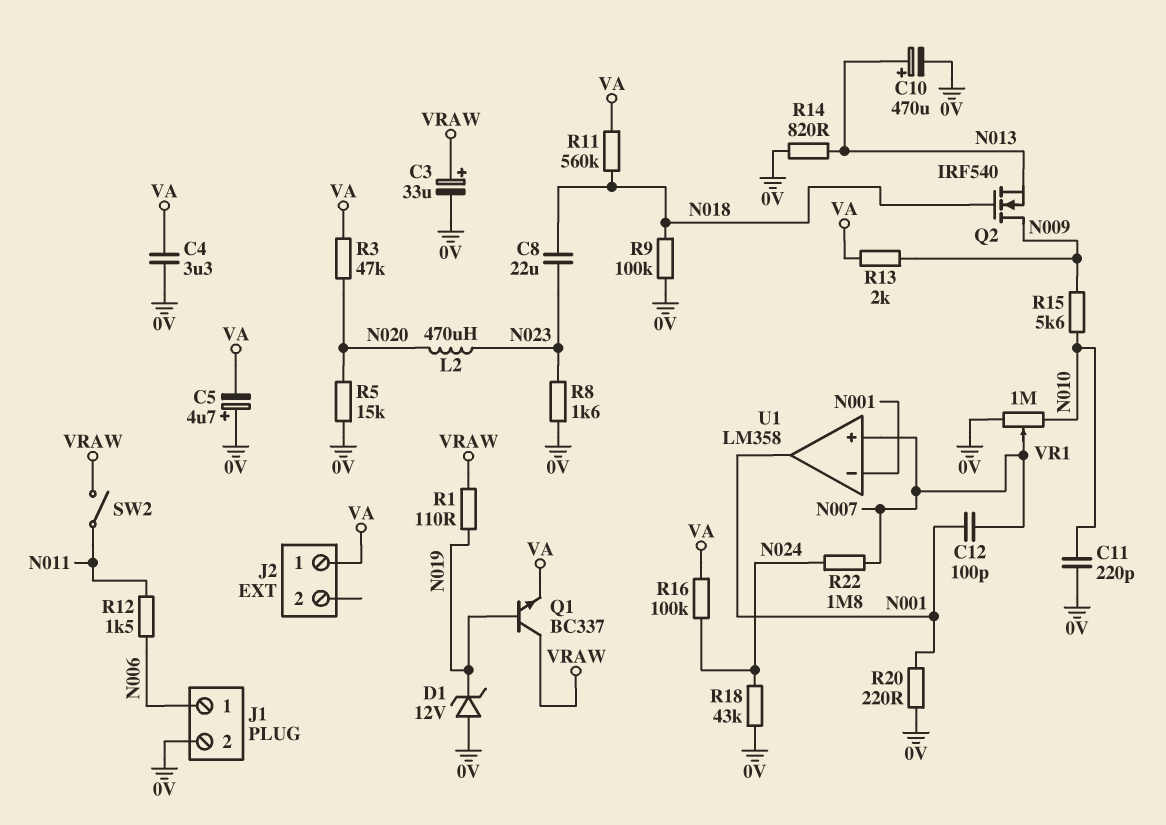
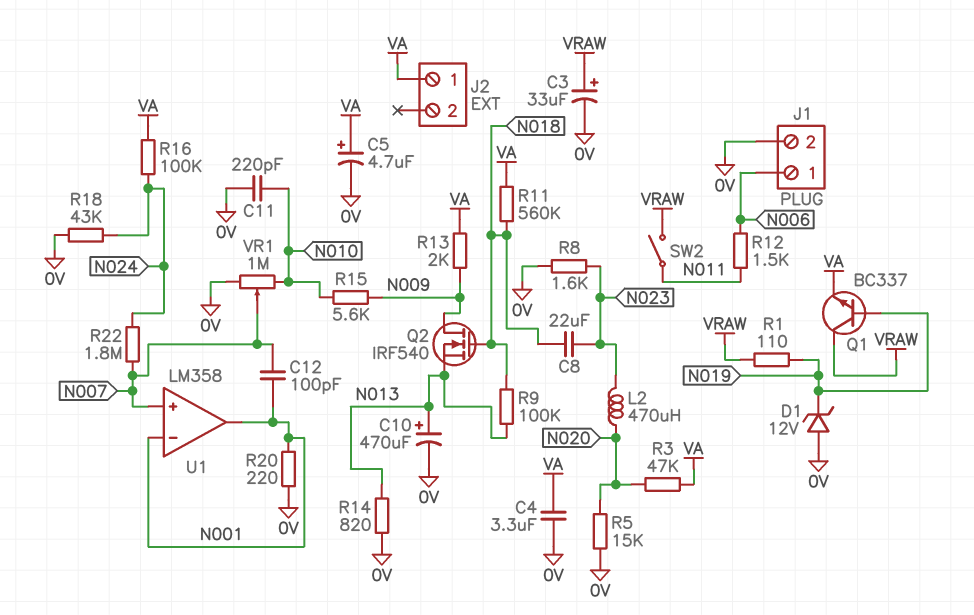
C5: 4.7uF (plus 0V, minus VA) -> 4.7uF (plus VA, minus 0V)
R9: 100k (0V, N018) -> 100k (N013, N018)

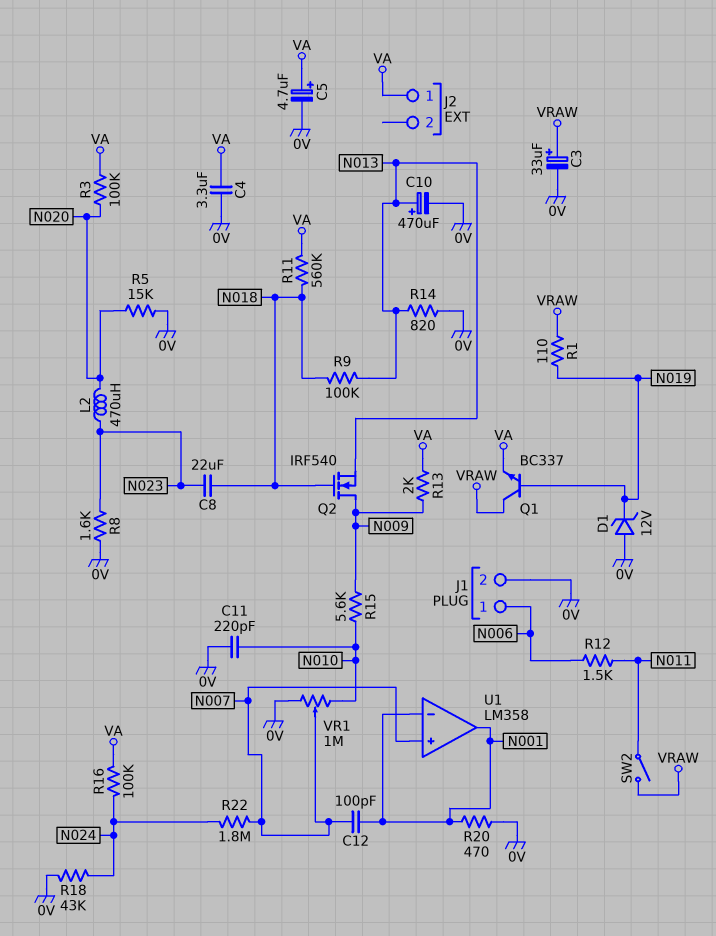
R3: 47k (N020, VA) -> 100k (N020, VA)
R20: 220 (0V, N001) -> 470 (0V, N001)

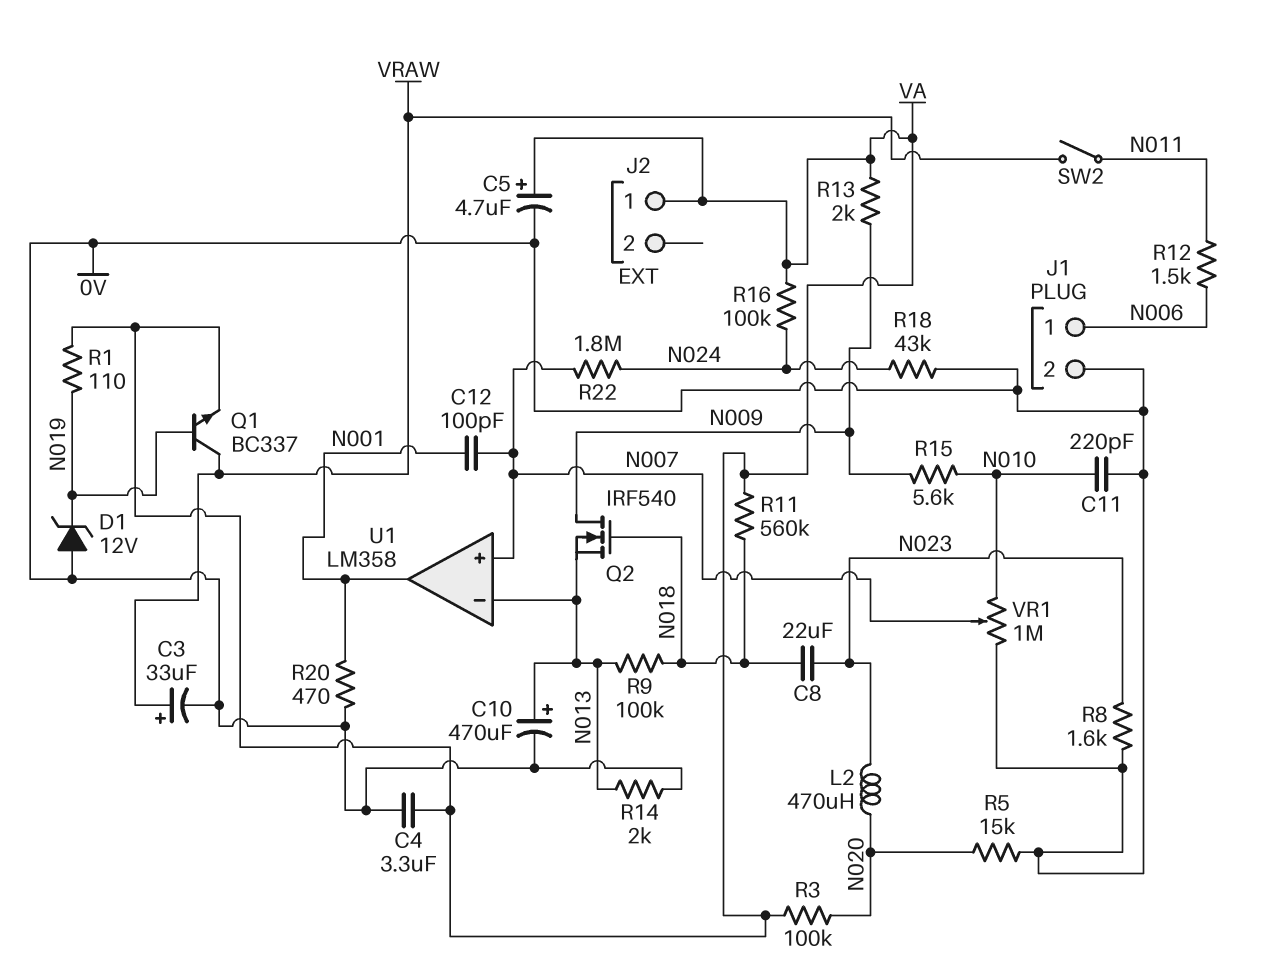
R1: 110 (N019, VRAW) -> 110 (N019, VA)
R14: 820 (0V, N013) -> 2k (0V, N013)
U1 pin in-: N001 -> N013

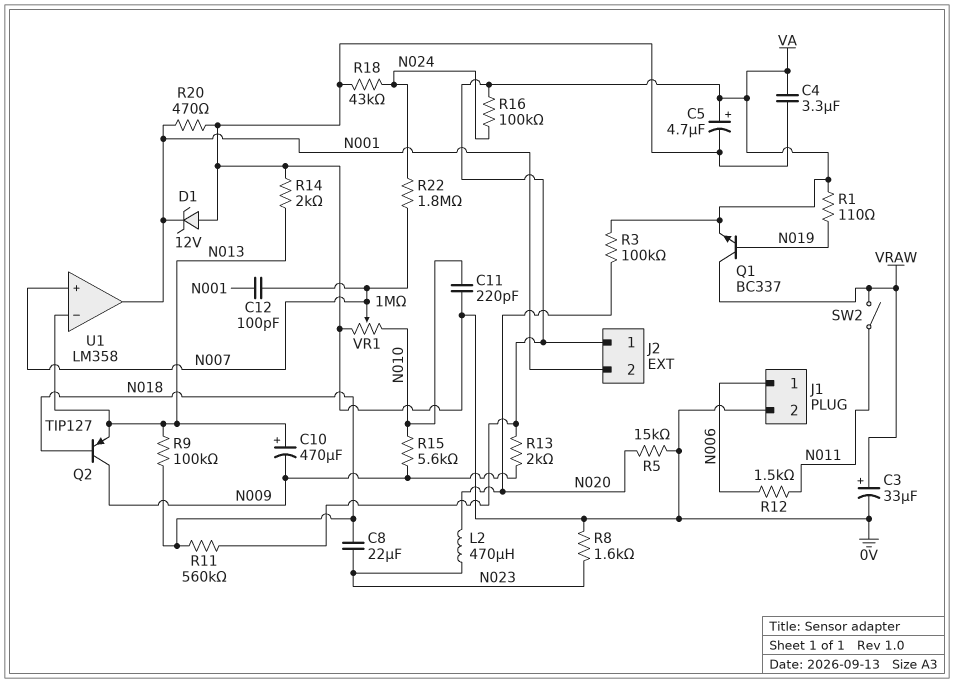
C10: 470uF (plus N013, minus 0V) -> 470uF (plus N013, minus N009)
D1: zener 12V (A 0V, K N019) -> zener 12V (A 0V, K N001)
J2 pin 2: none -> N001
Q2: NMOS IRF540 (G N018, D N009, S N013) -> PNP TIP127 (B N018, C N009, E N013)

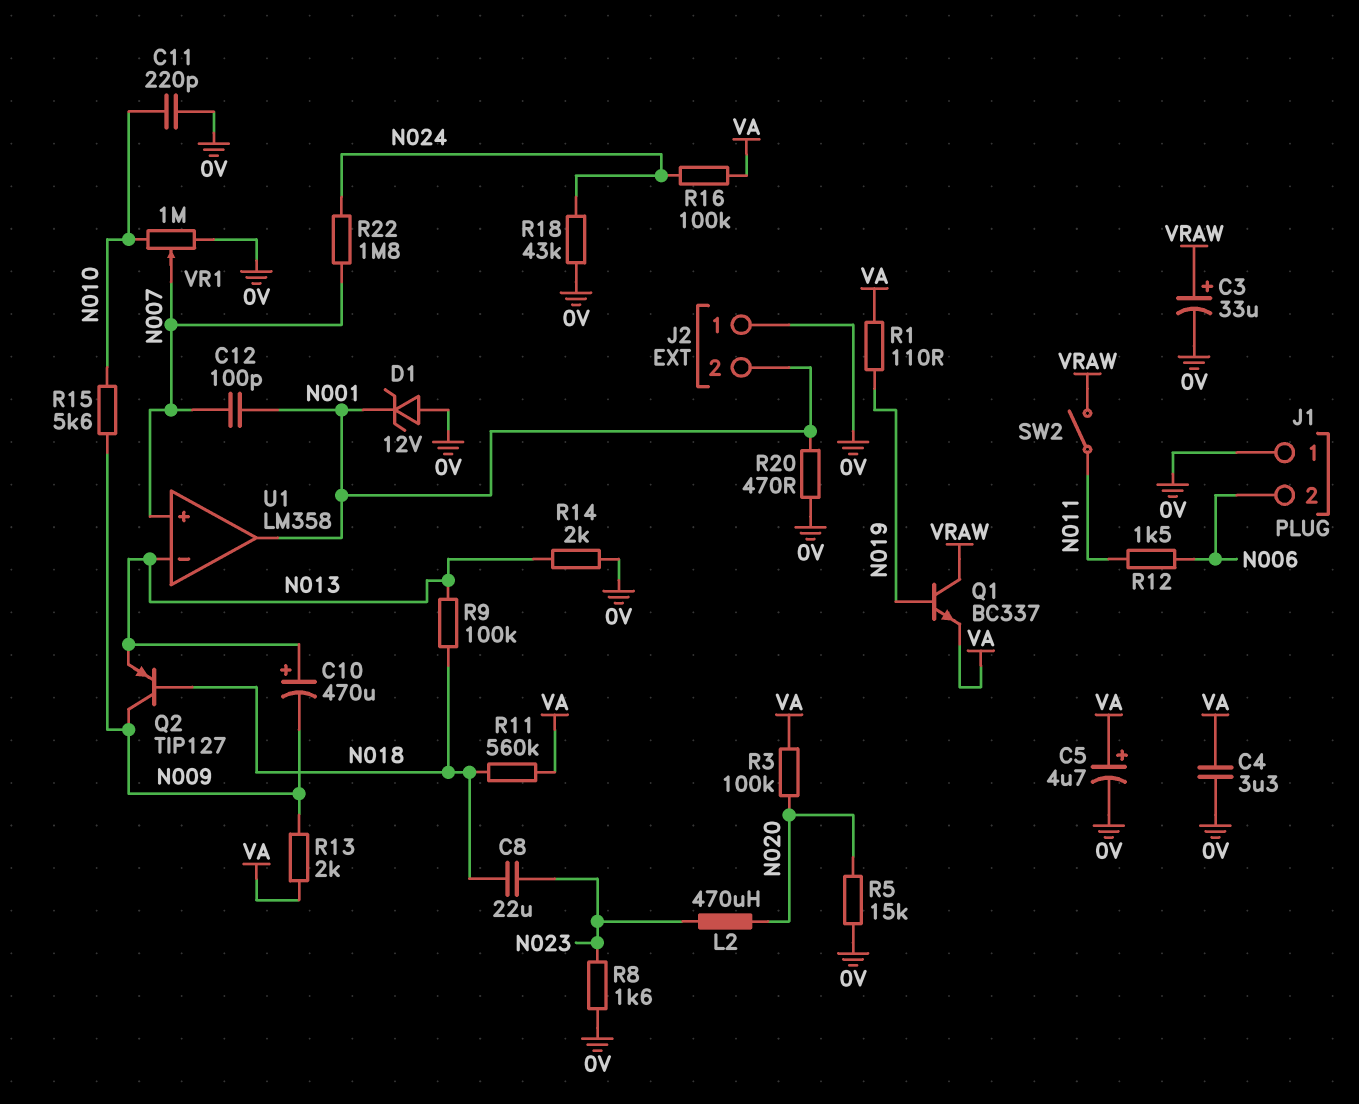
J1 pin 1: N006 -> 0V
J1 pin 2: 0V -> N006
J2 pin 1: VA -> 0V

